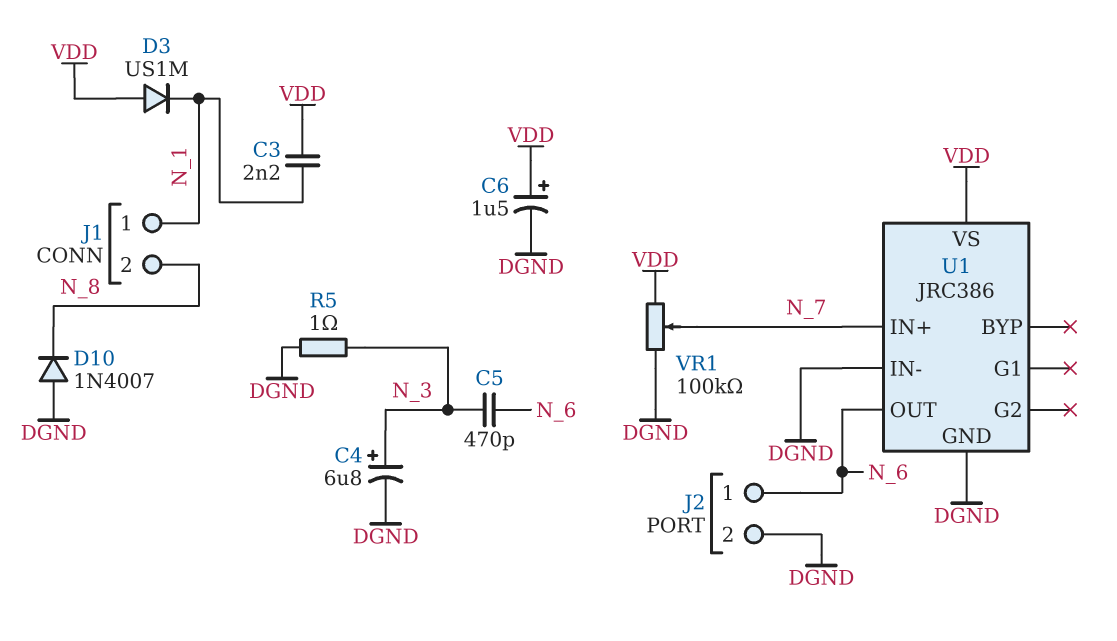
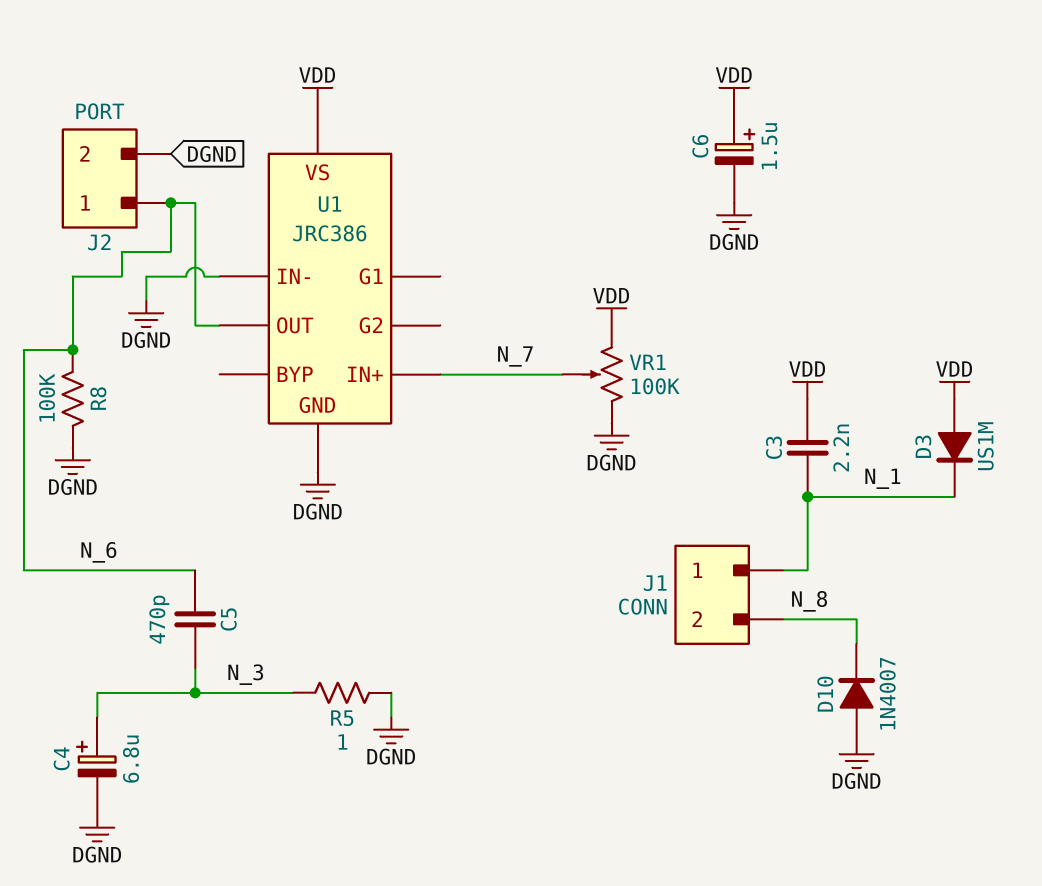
R8: none -> 100k (DGND, N_6)

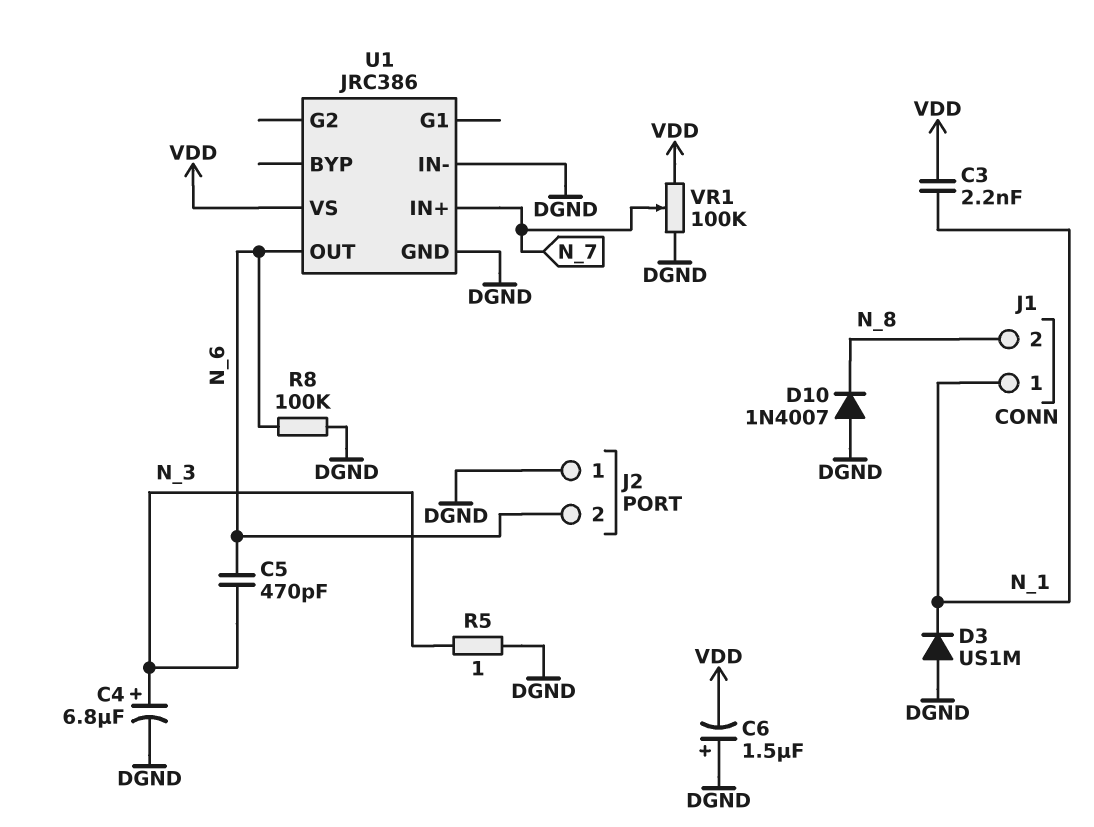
C6: 1.5uF (plus VDD, minus DGND) -> 1.5uF (plus DGND, minus VDD)
D3: diode US1M (A VDD, K N_1) -> diode US1M (A DGND, K N_1)
J2 pin 1: N_6 -> DGND
J2 pin 2: DGND -> N_6

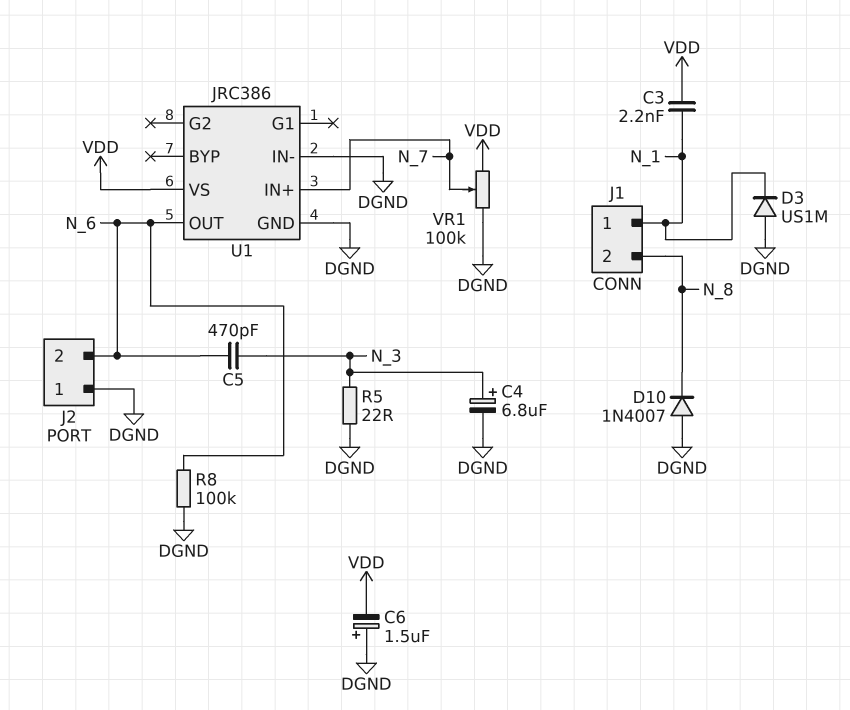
R5: 1 (DGND, N_3) -> 22 (DGND, N_3)

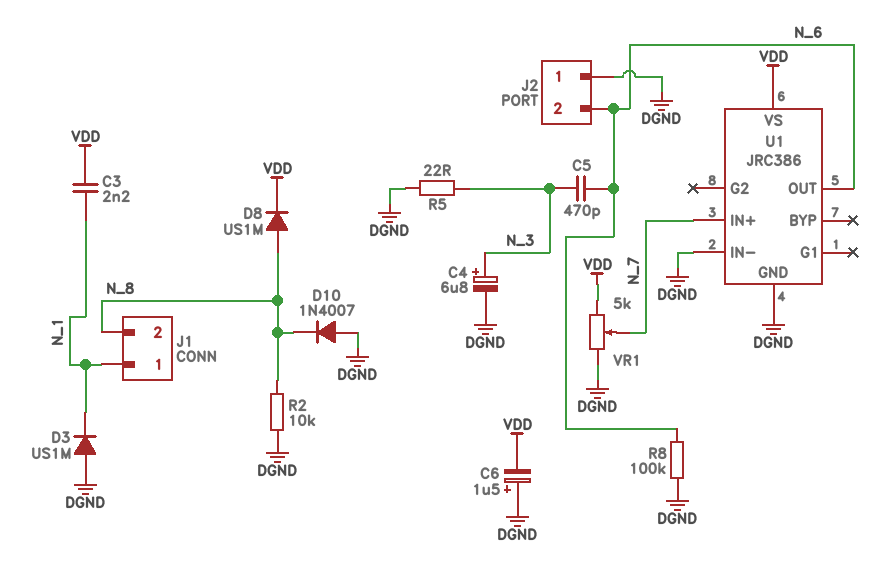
D8: none -> diode US1M (A N_8, K VDD)
R2: none -> 10k (DGND, N_8)
VR1: 100k (DGND, VDD, wiper N_7) -> 5k (DGND, VDD, wiper N_7)

